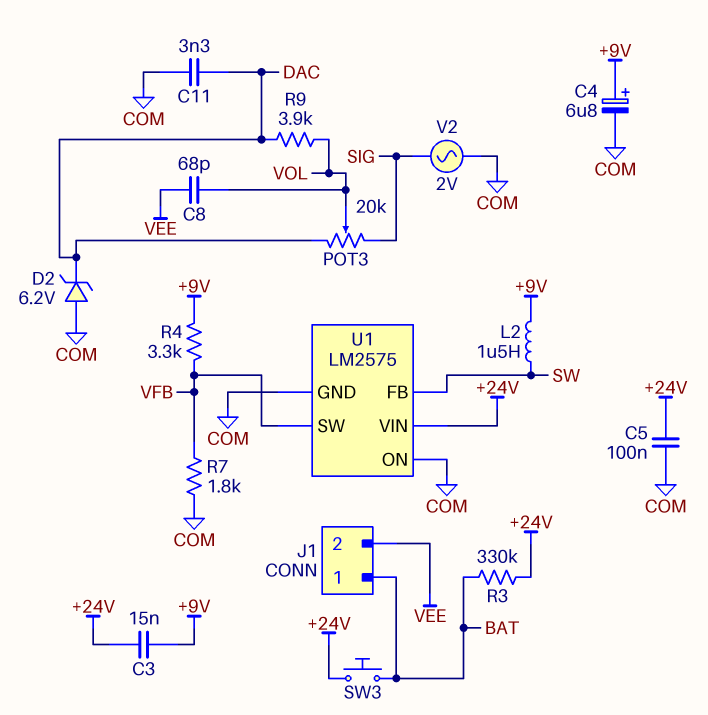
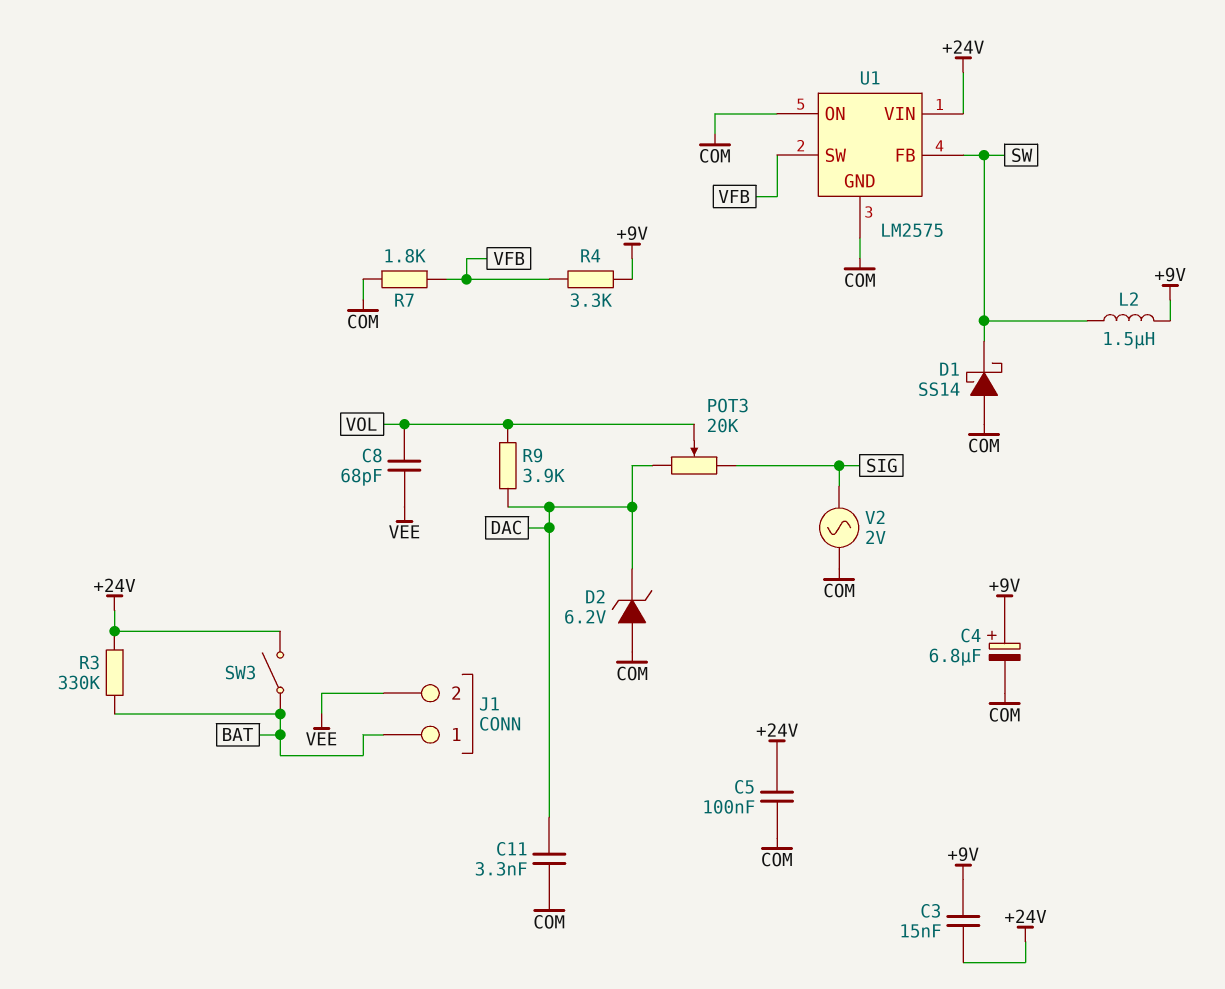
D1: none -> schottky SS14 (A COM, K SW)
SW3: button (+24V, BAT) -> switch (+24V, BAT)

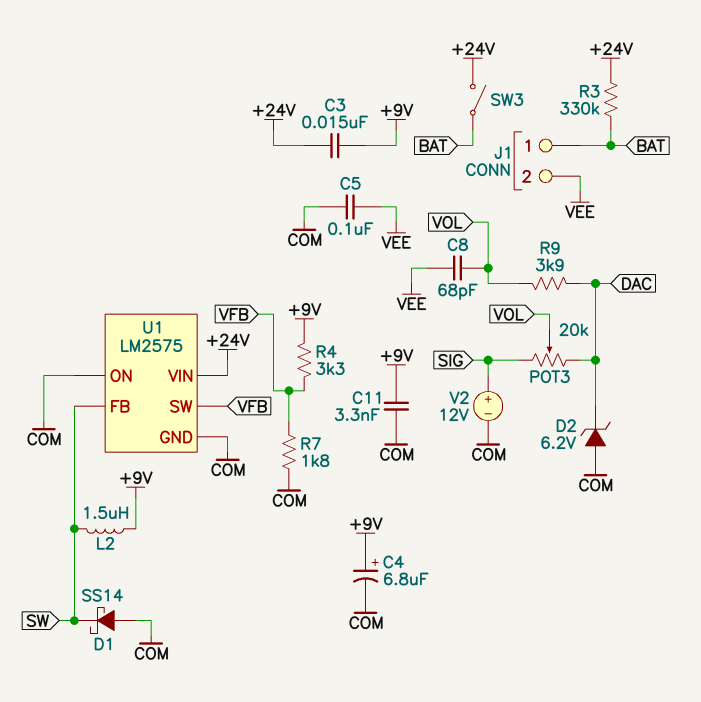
C5: 100nF (+24V, COM) -> 100nF (COM, VEE)
C11: 3.3nF (COM, DAC) -> 3.3nF (+9V, COM)
V2: AC 2V (COM, SIG) -> 12V (plus SIG, minus COM)

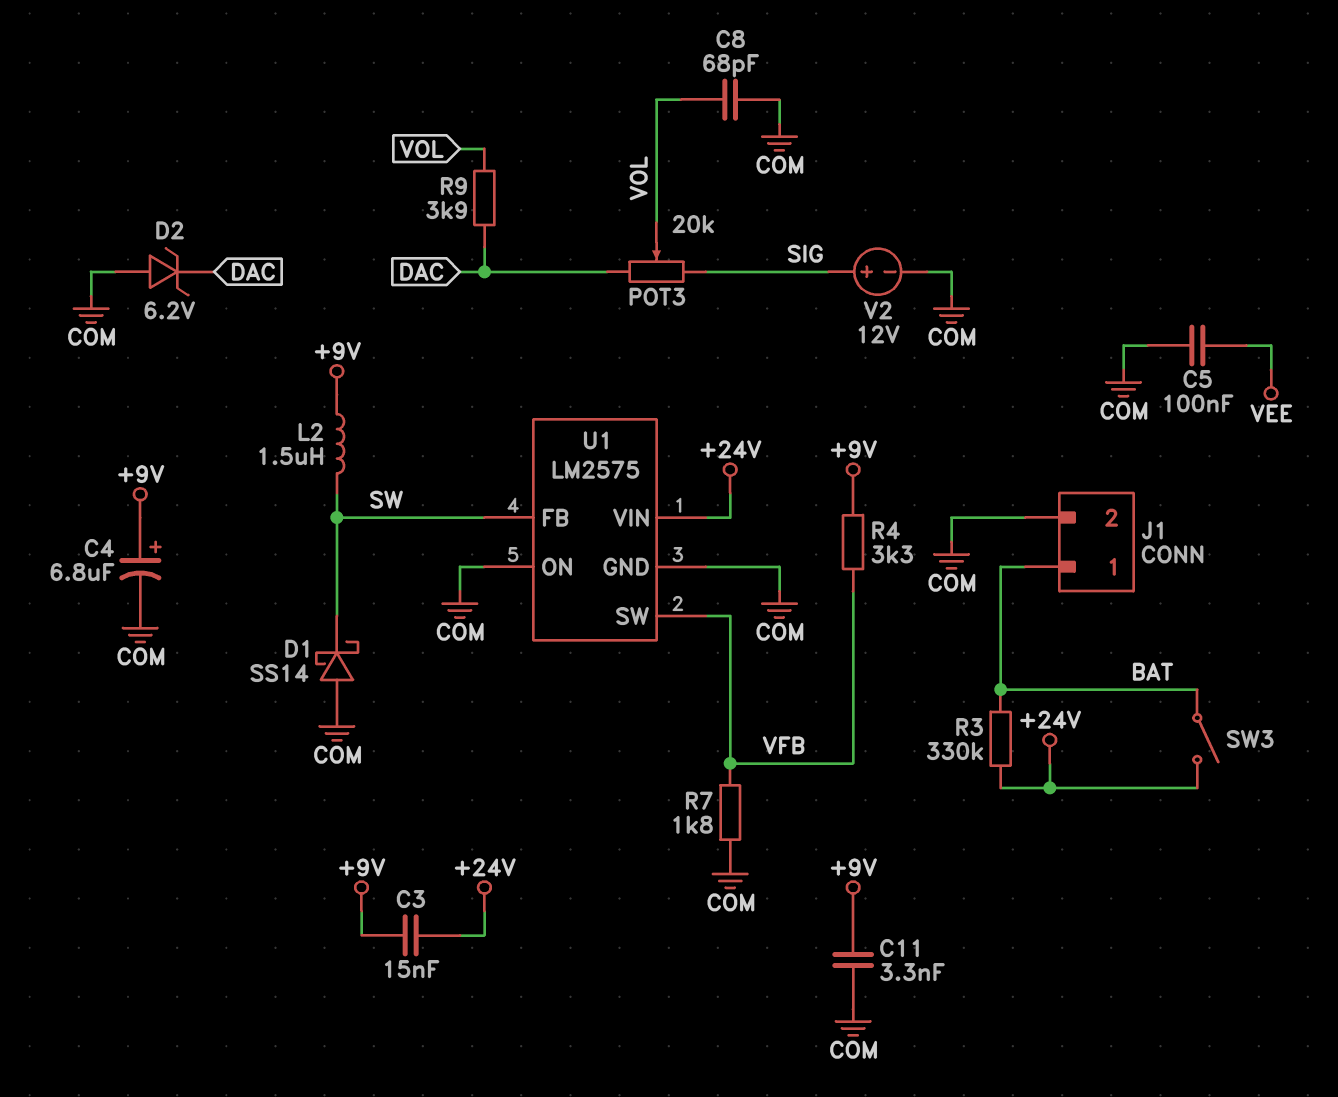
C8: 68pF (VEE, VOL) -> 68pF (COM, VOL)
J1 pin 2: VEE -> COM

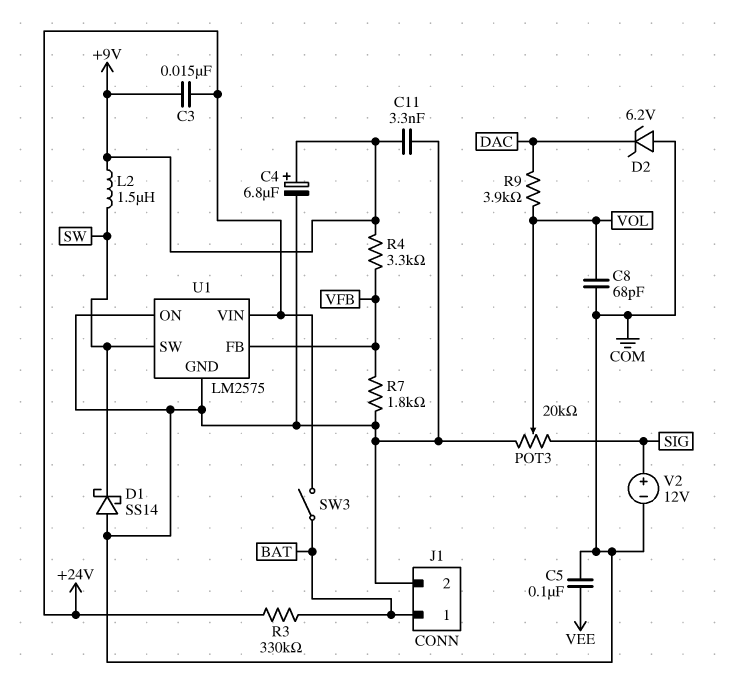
POT3: 20k (DAC, SIG, wiper VOL) -> 20k (COM, SIG, wiper VOL)
U1 pin FB: SW -> VFB
U1 pin SW: VFB -> SW

